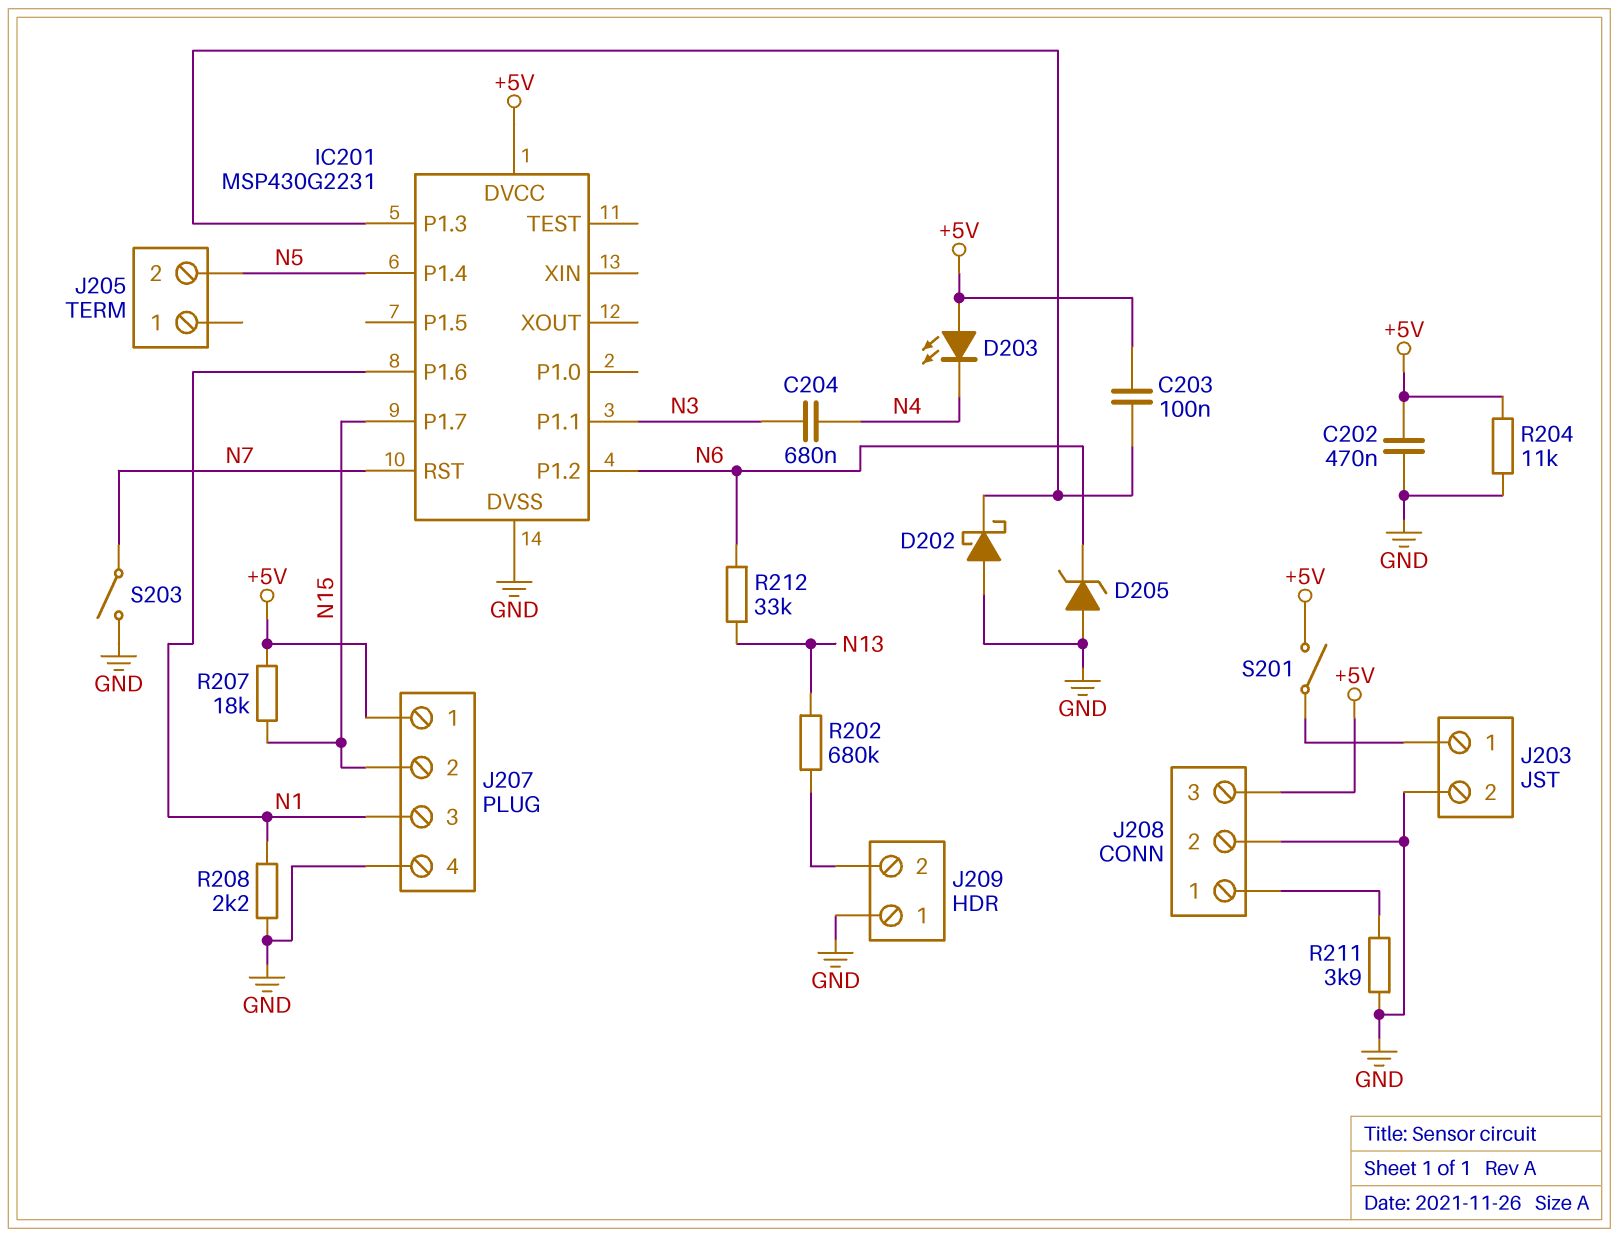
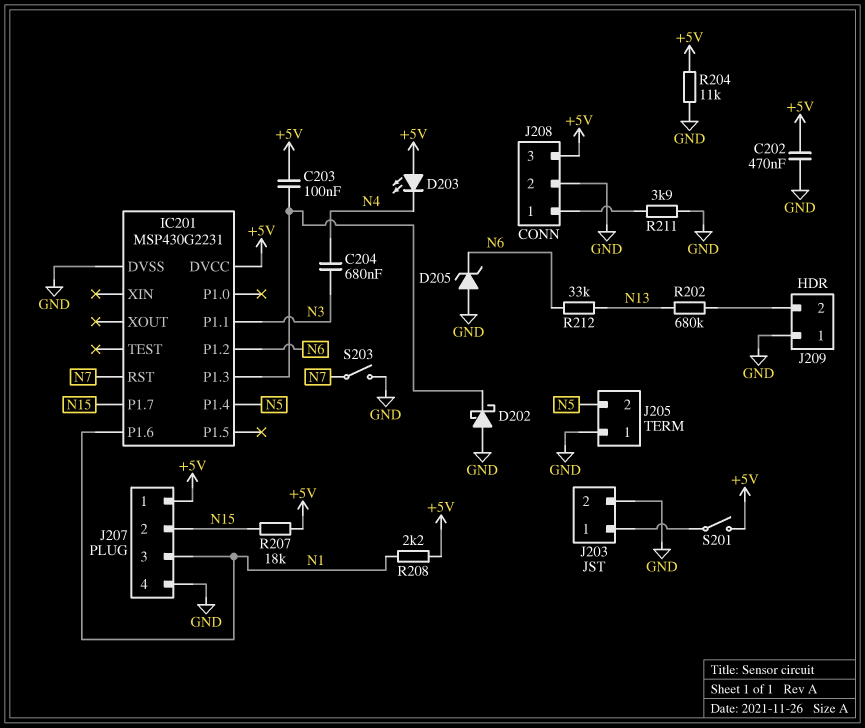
J205 pin 1: none -> GND
R208: 2.2k (GND, N1) -> 2.2k (+5V, N1)

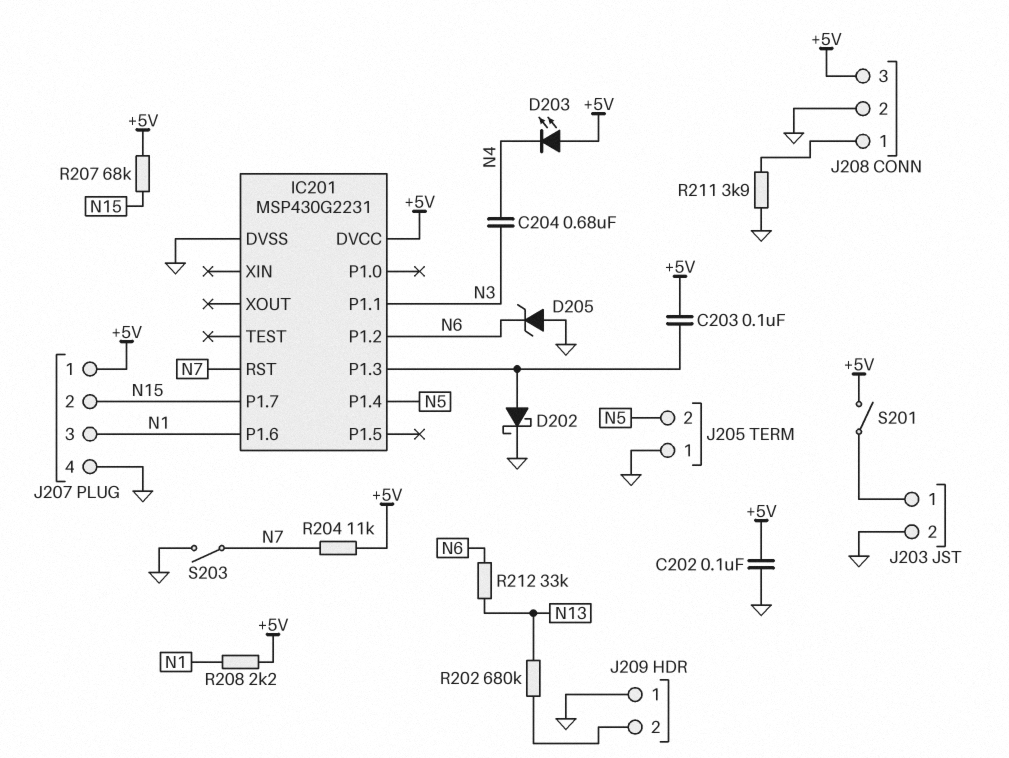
C202: 470nF (+5V, GND) -> 100nF (+5V, GND)
D202: schottky (A GND, K IC201/P1.3) -> schottky (A IC201/P1.3, K GND)
R204: 11k (+5V, GND) -> 11k (+5V, N7)
R207: 18k (+5V, N15) -> 68k (+5V, N15)

